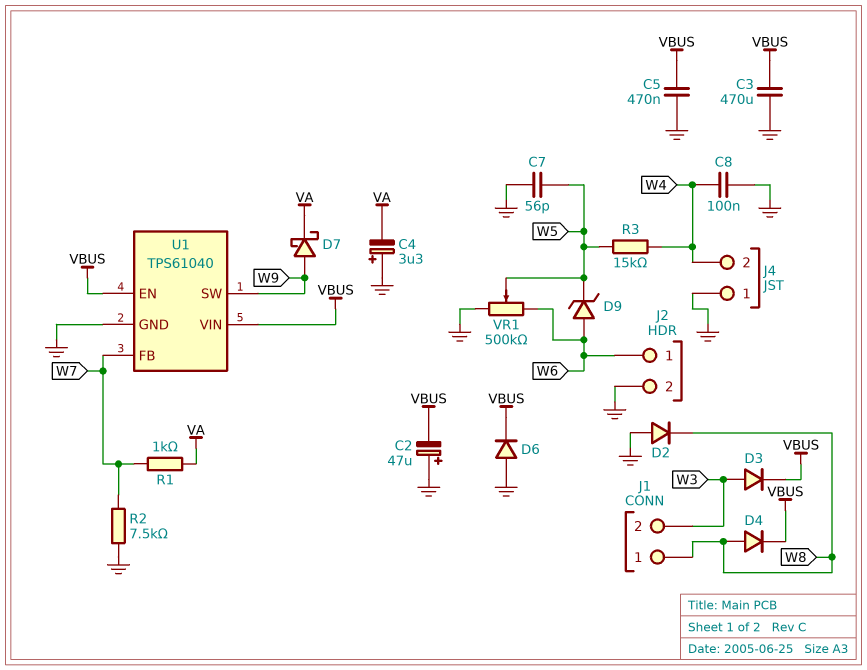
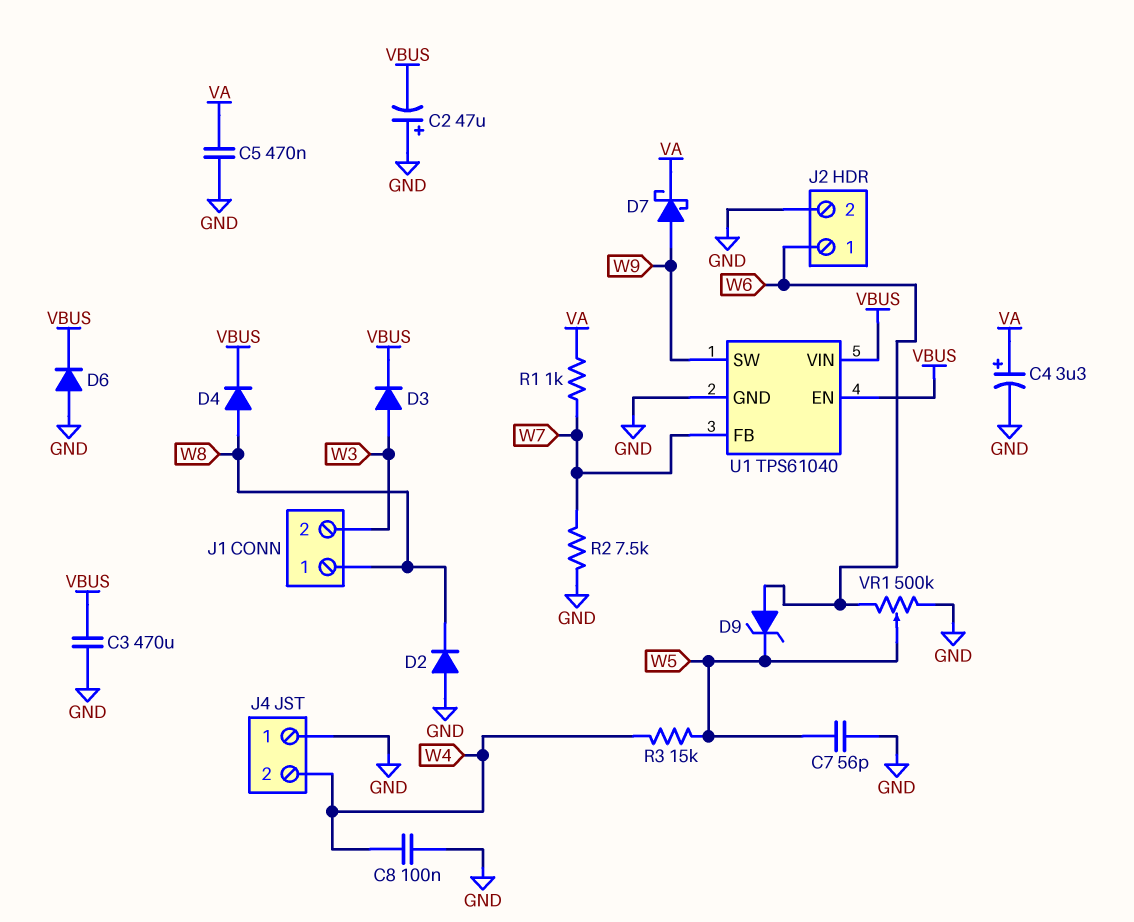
C4: 3.3uF (plus GND, minus VA) -> 3.3uF (plus VA, minus GND)
C5: 470nF (GND, VBUS) -> 470nF (GND, VA)

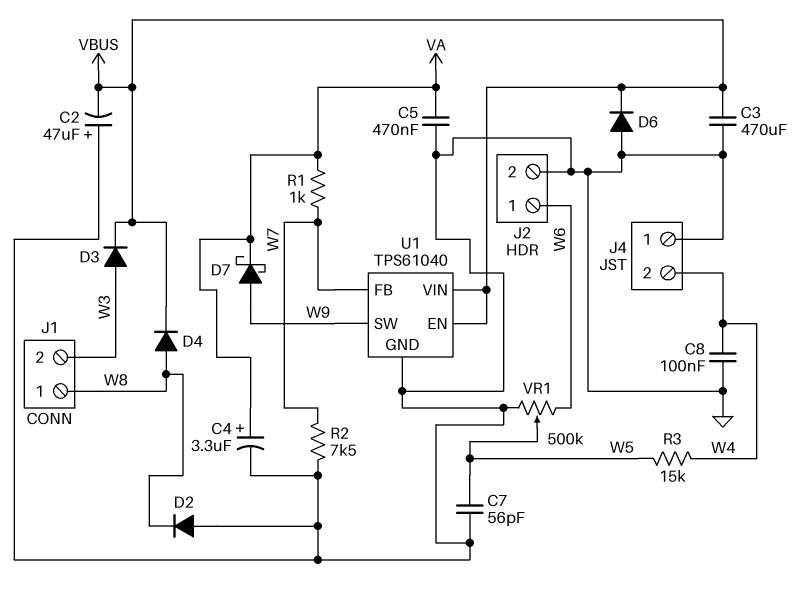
D9: zener (A W6, K W5) -> none

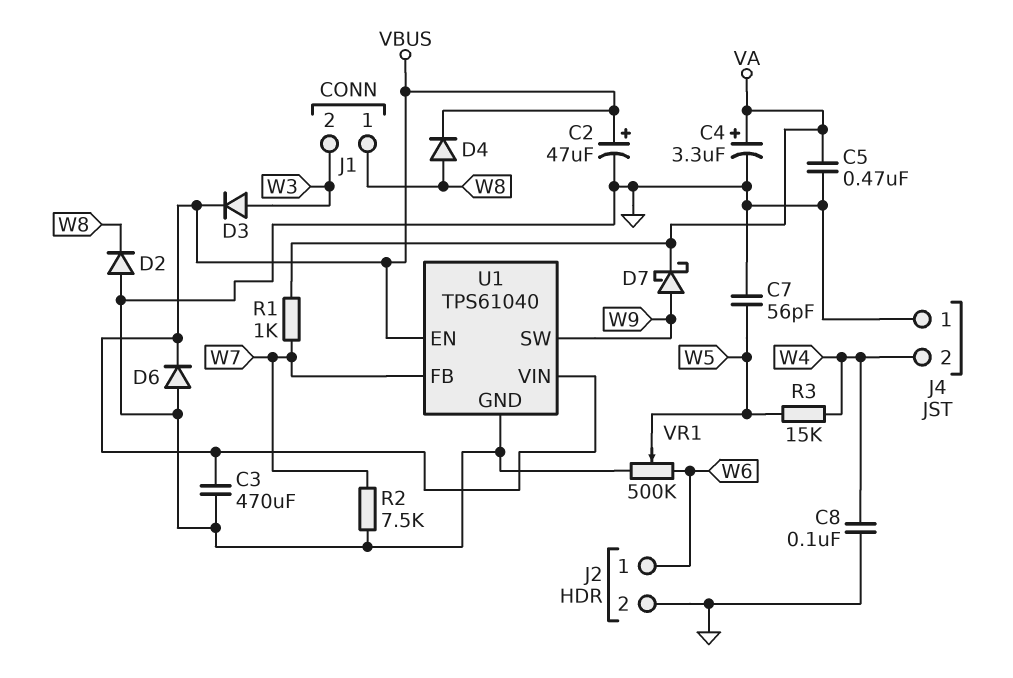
C2: 47uF (plus GND, minus VBUS) -> 47uF (plus VBUS, minus GND)

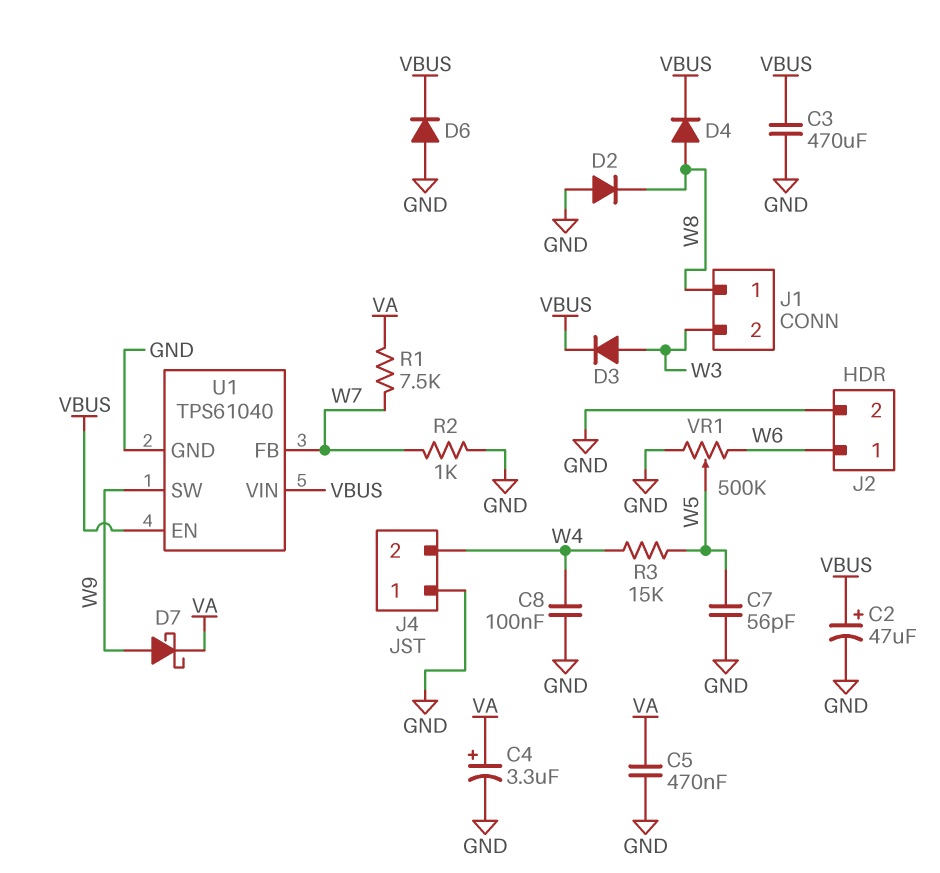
R1: 1k (VA, W7) -> 7.5k (VA, W7)
R2: 7.5k (GND, W7) -> 1k (GND, W7)

